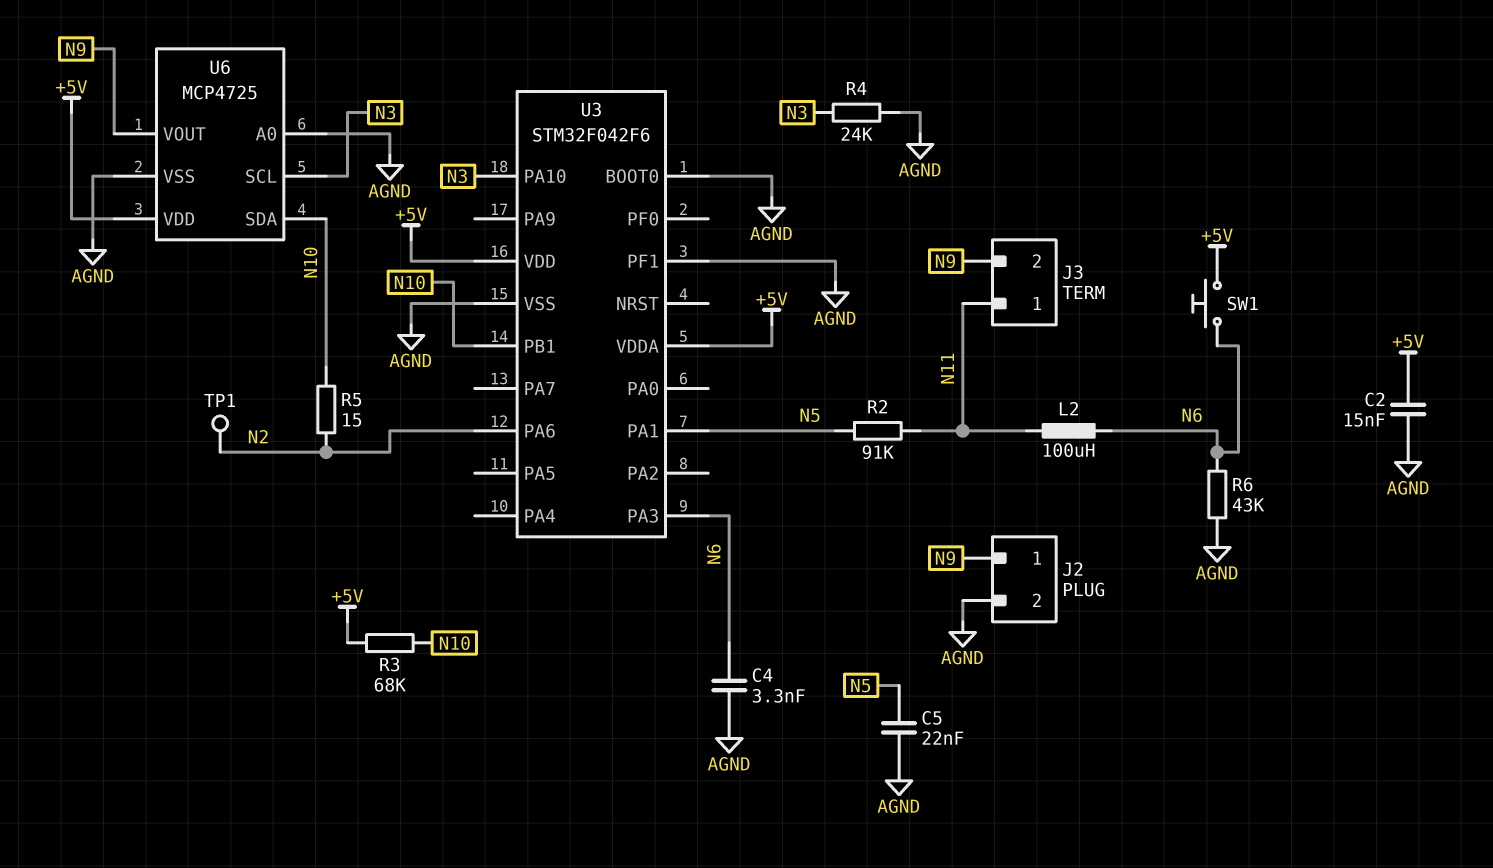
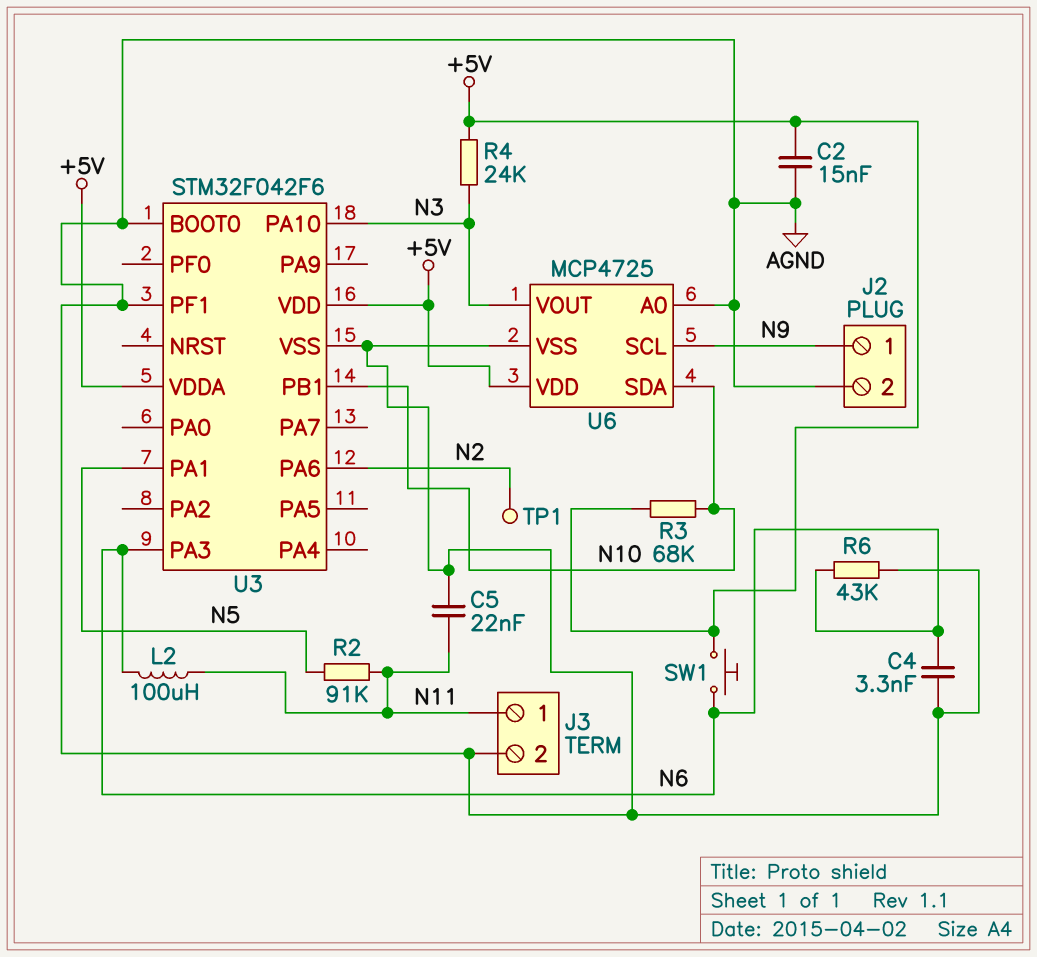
C5: 22nF (AGND, N5) -> 22nF (AGND, N11)
J3 pin 2: N9 -> AGND
R4: 24k (AGND, N3) -> 24k (+5V, N3)
R5: 15 (N2, N10) -> none
U6 pin SCL: N3 -> N9
U6 pin VOUT: N9 -> N3

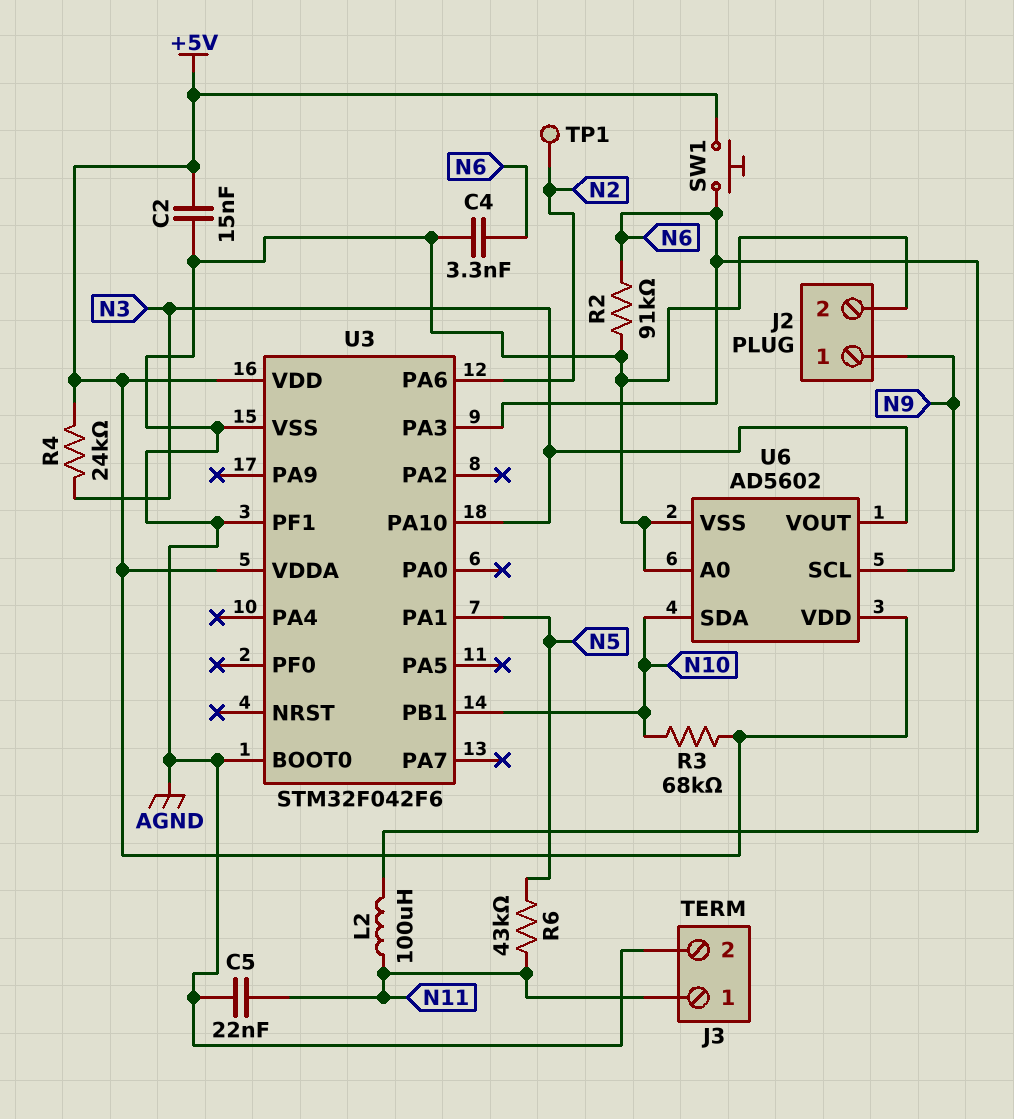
R2: 91k (N5, N11) -> 91k (AGND, N6)
R6: 43k (AGND, N6) -> 43k (N5, N11)
U6: MCP4725 -> AD5602

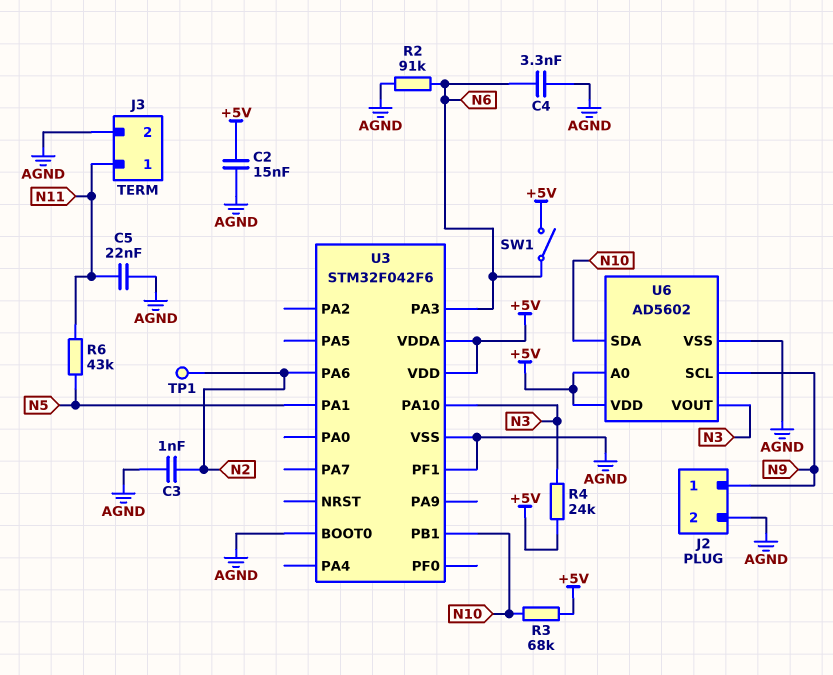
C3: none -> 1nF (AGND, N2)
L2: 100uH (N6, N11) -> none
SW1: button (+5V, N6) -> switch (+5V, N6)
U6 pin A0: AGND -> +5V

